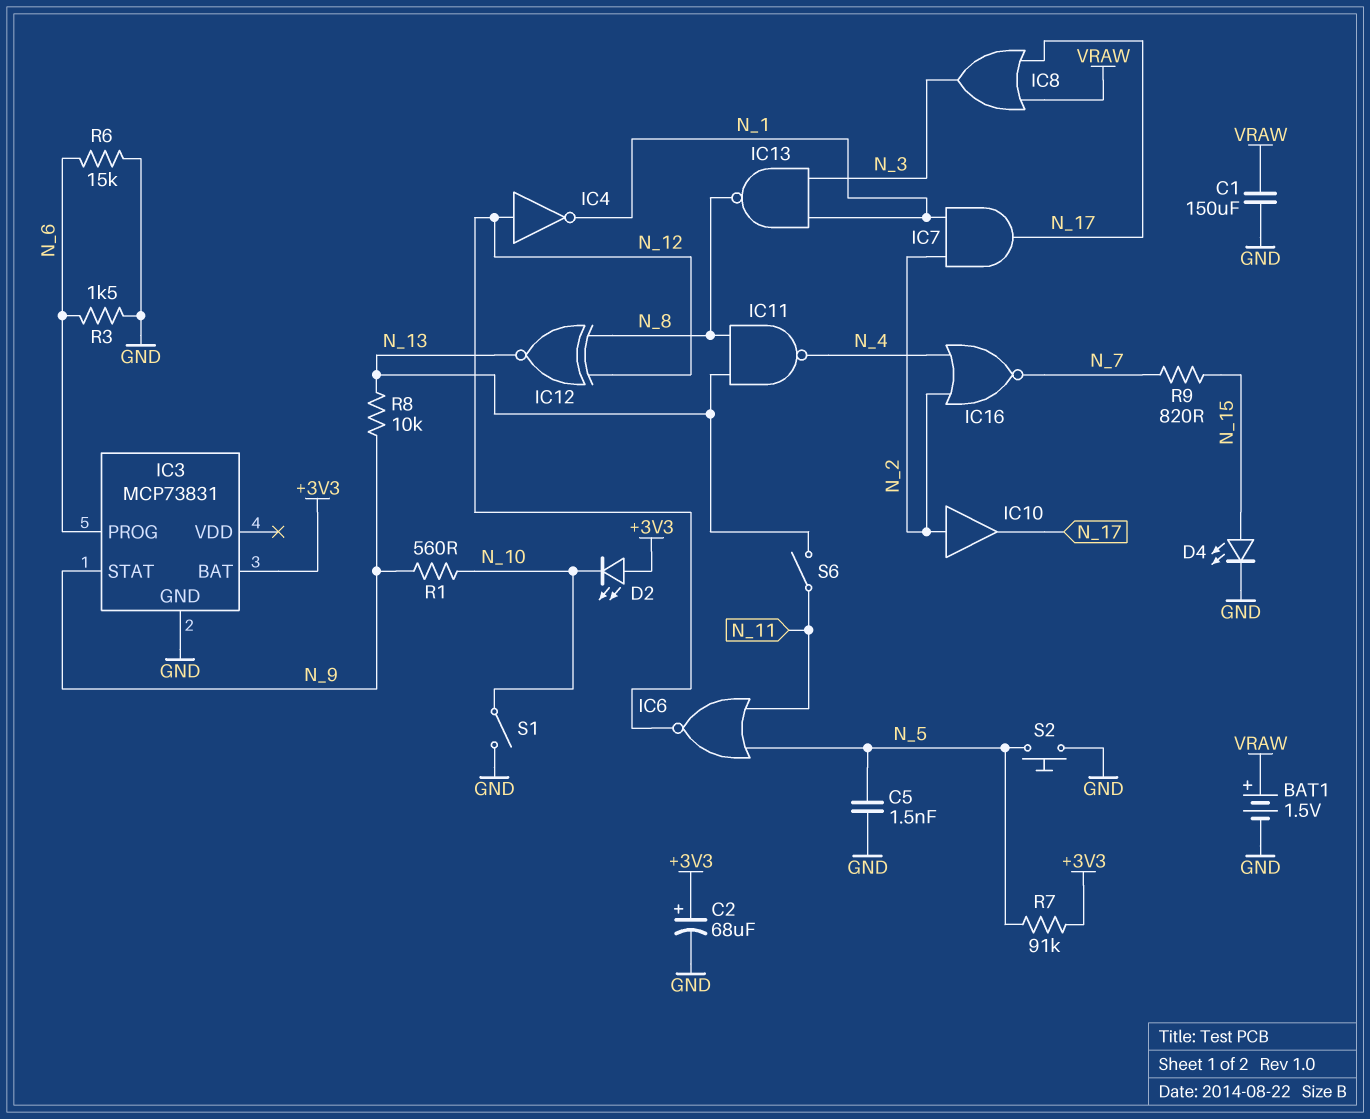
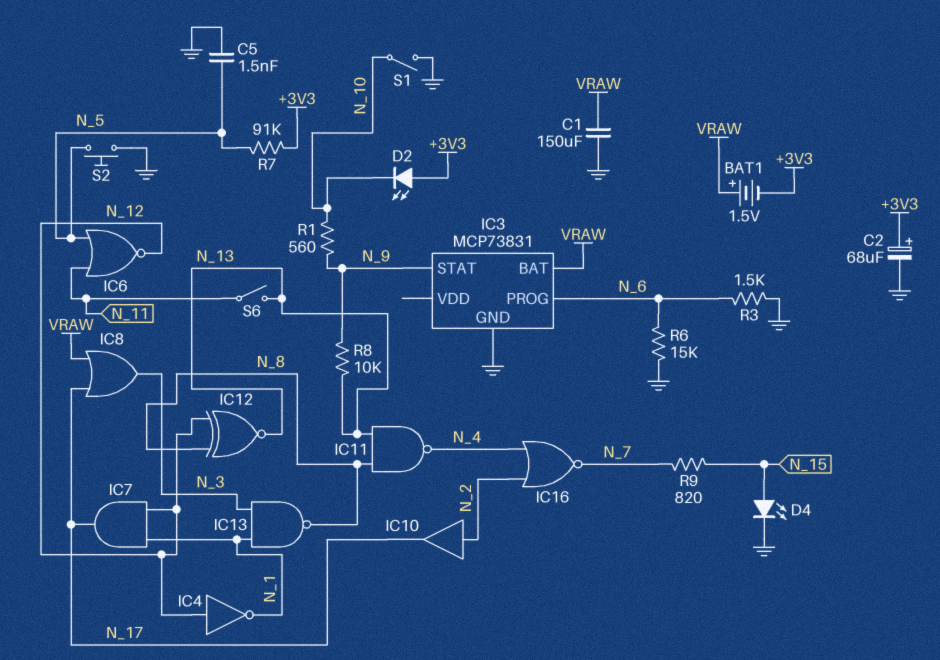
BAT1: 1.5V (plus VRAW, minus GND) -> 1.5V (plus VRAW, minus +3V3)
IC3 pin BAT: +3V3 -> VRAW
IC7: AND (in N_1, in N_2, out N_17) -> AND (in N_1, in N_12, out N_17)

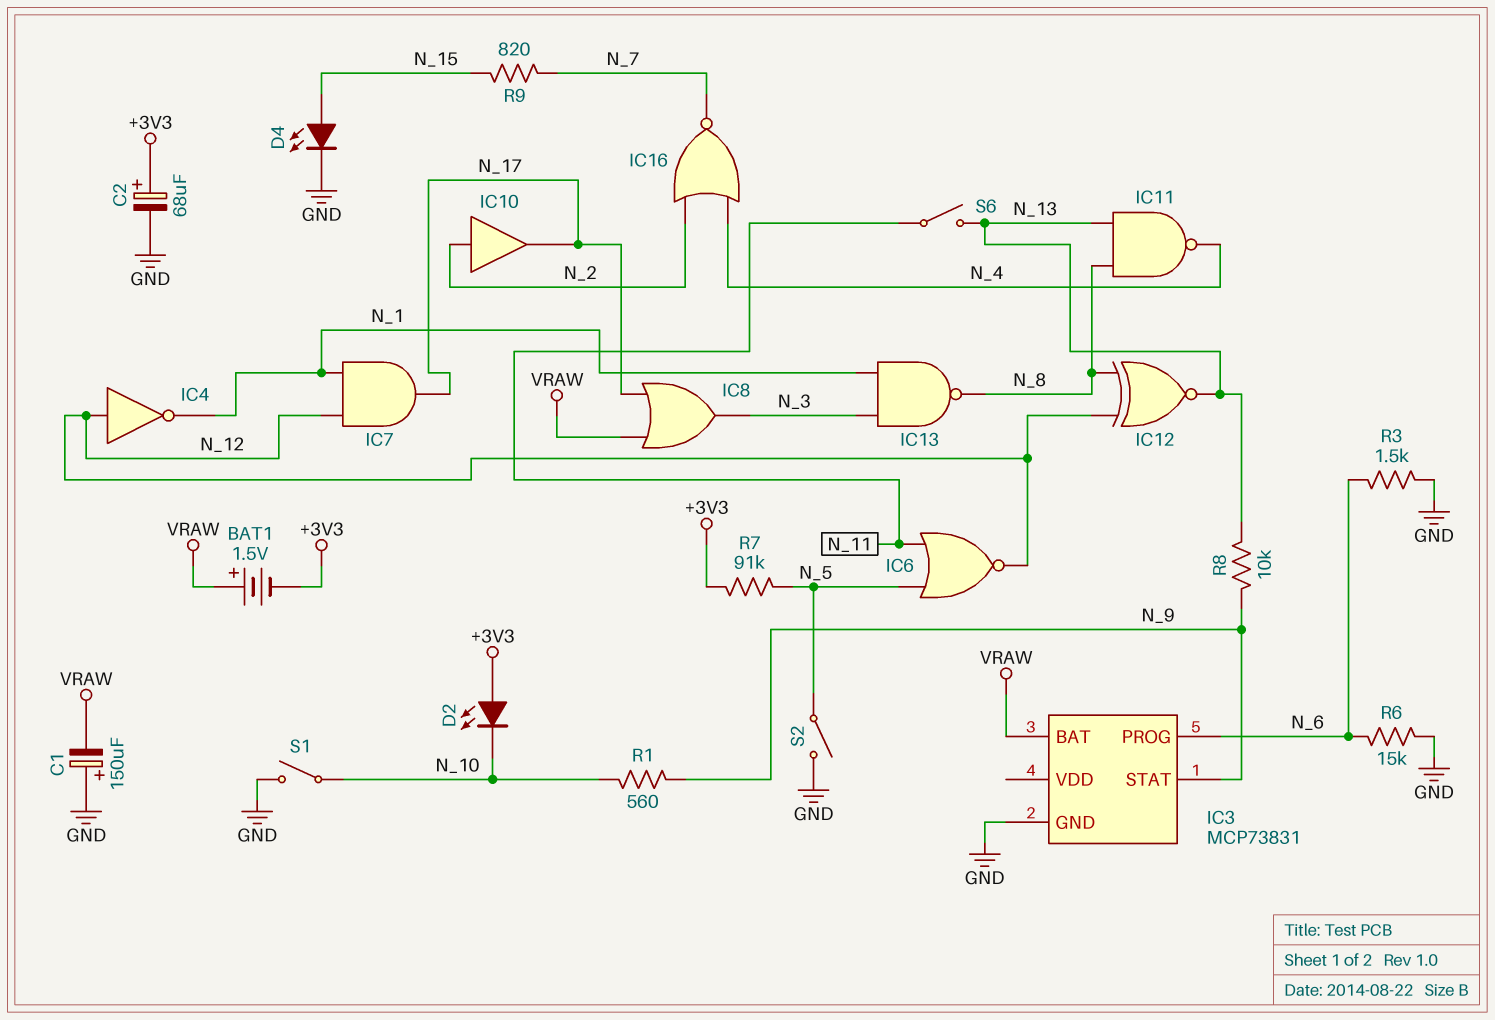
C1: 150uF (GND, VRAW) -> 150uF (plus GND, minus VRAW)
C5: 1.5nF (GND, N_5) -> none
S2: button (GND, N_5) -> switch (GND, N_5)

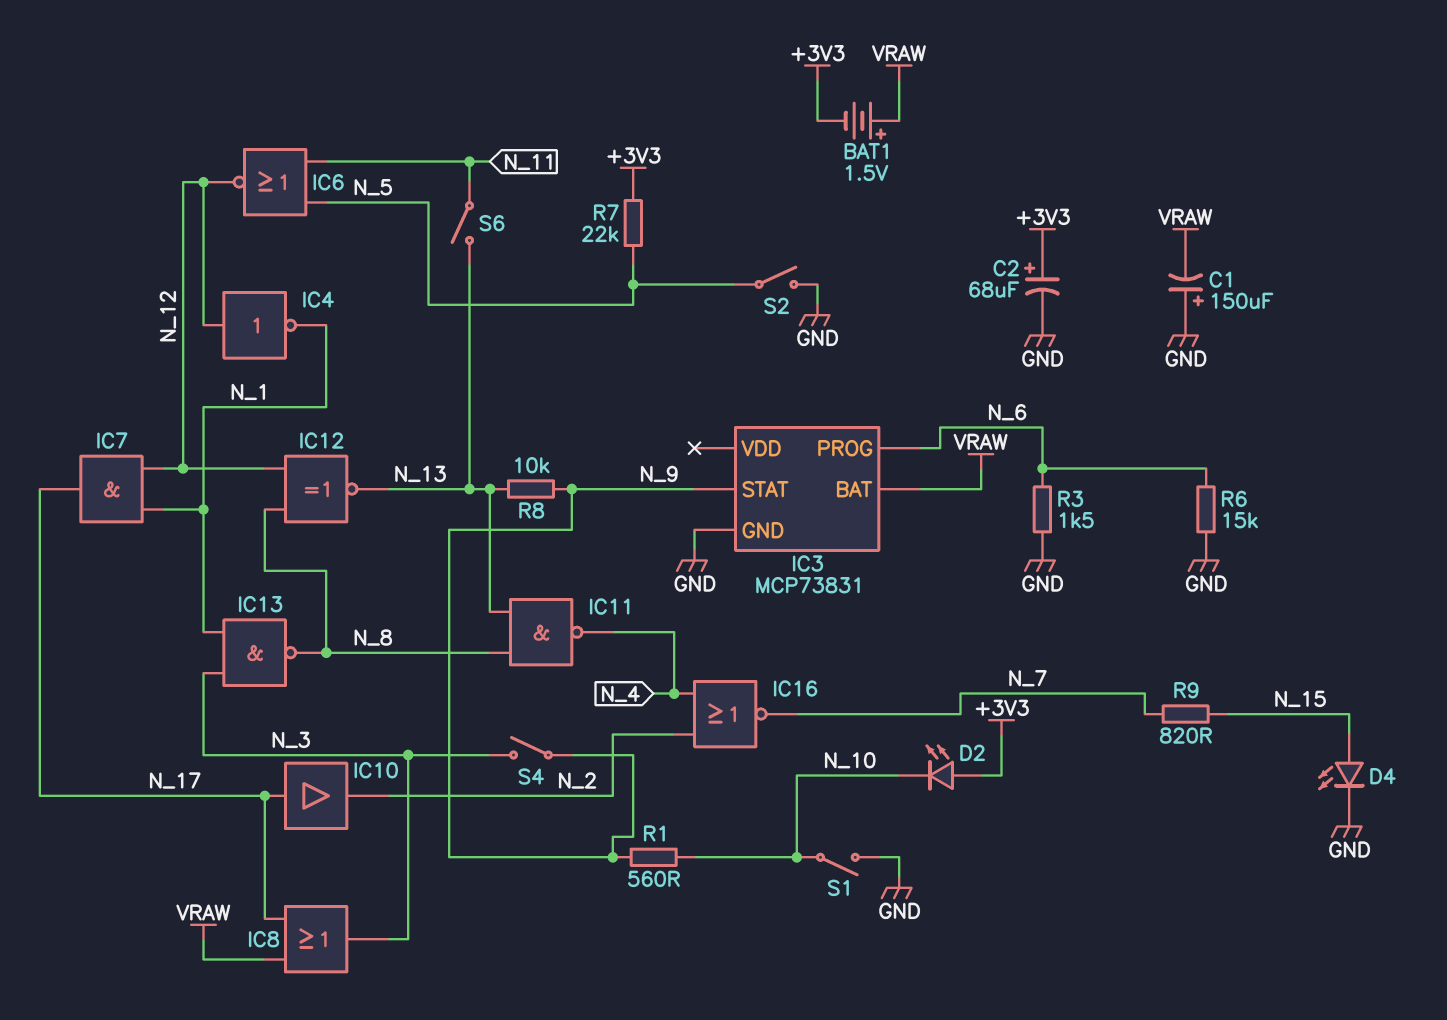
IC10: buffer (in N_2, out N_17) -> buffer (in N_17, out N_2)
R7: 91k (+3V3, N_5) -> 22k (+3V3, N_5)
S4: none -> switch (N_3, N_9)

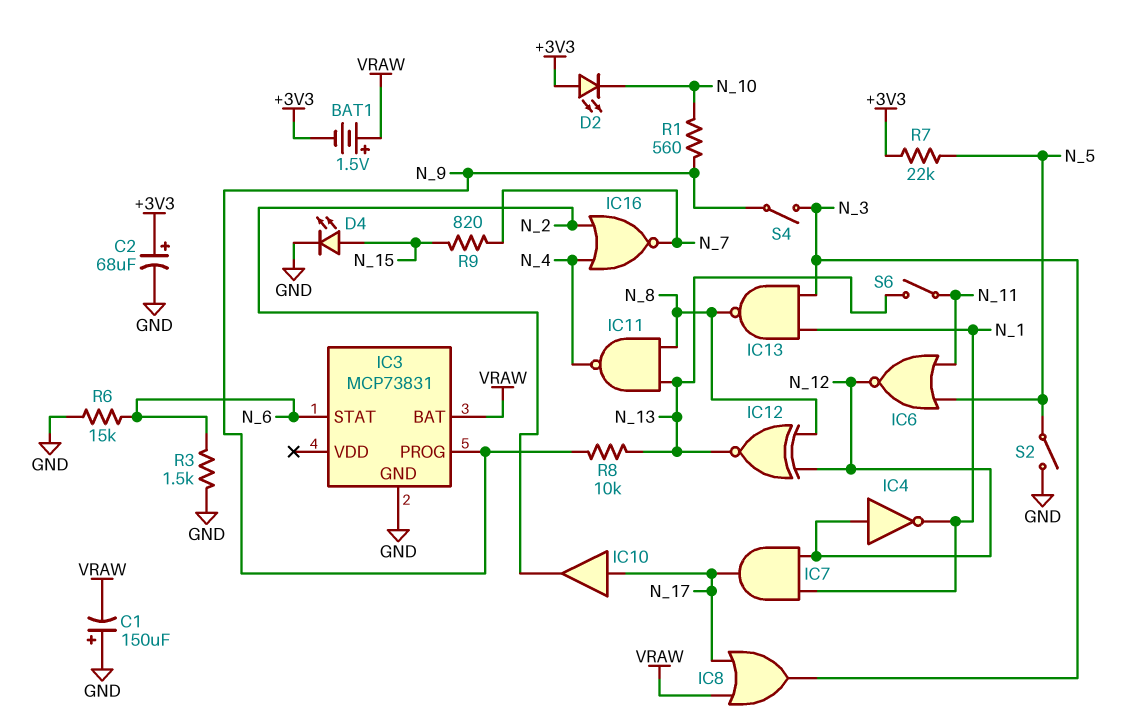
IC3 pin PROG: N_6 -> N_9
IC3 pin STAT: N_9 -> N_6
S1: switch (GND, N_10) -> none

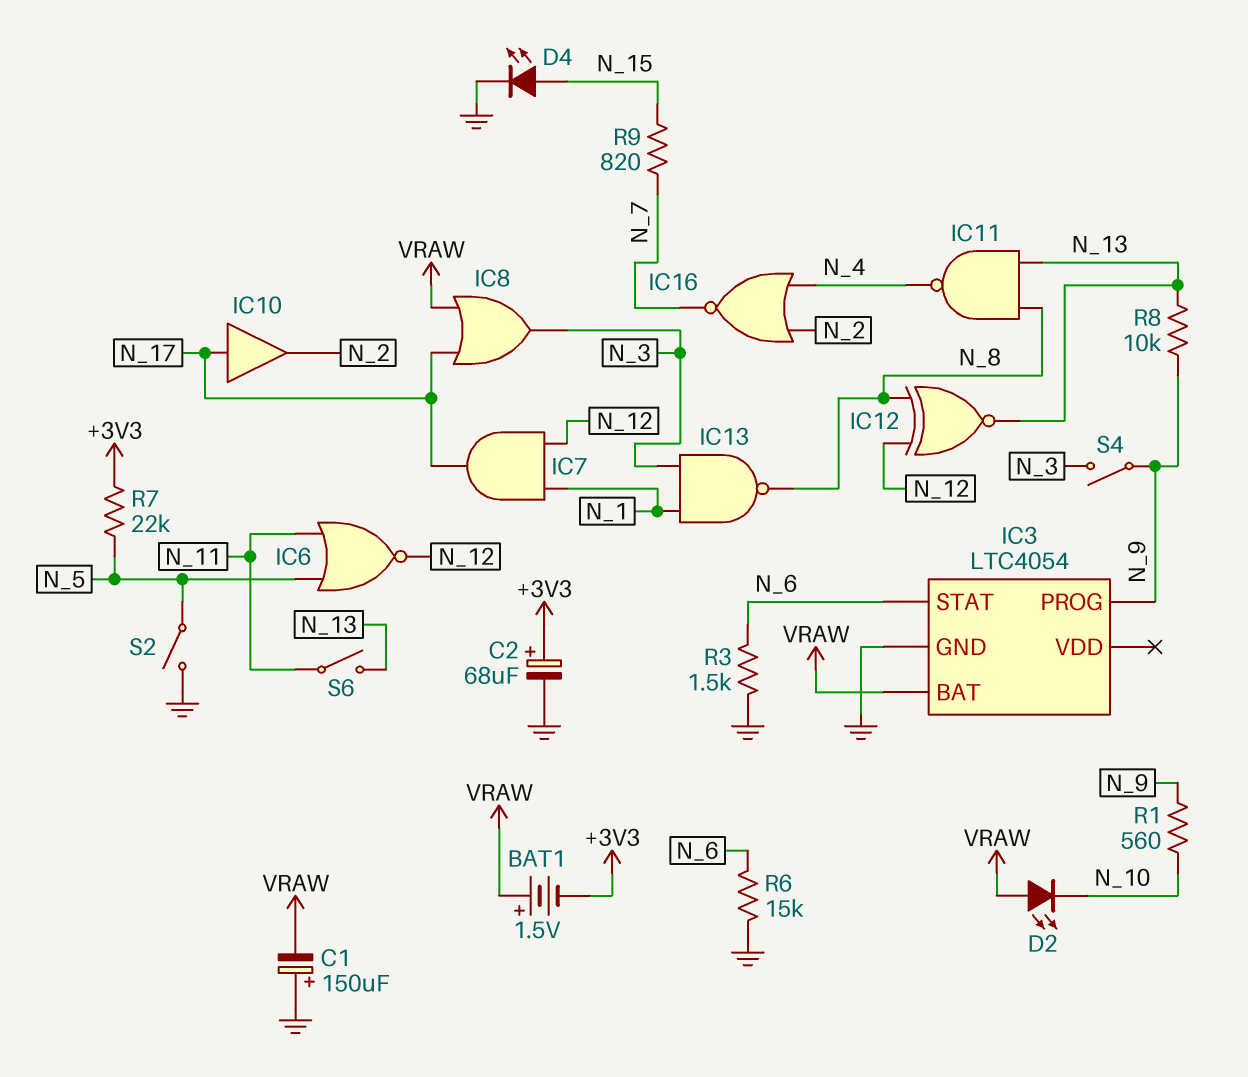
D2: LED (A +3V3, K N_10) -> LED (A VRAW, K N_10)
IC3: MCP73831 -> LTC4054
IC4: NOT (in N_12, out N_1) -> none

